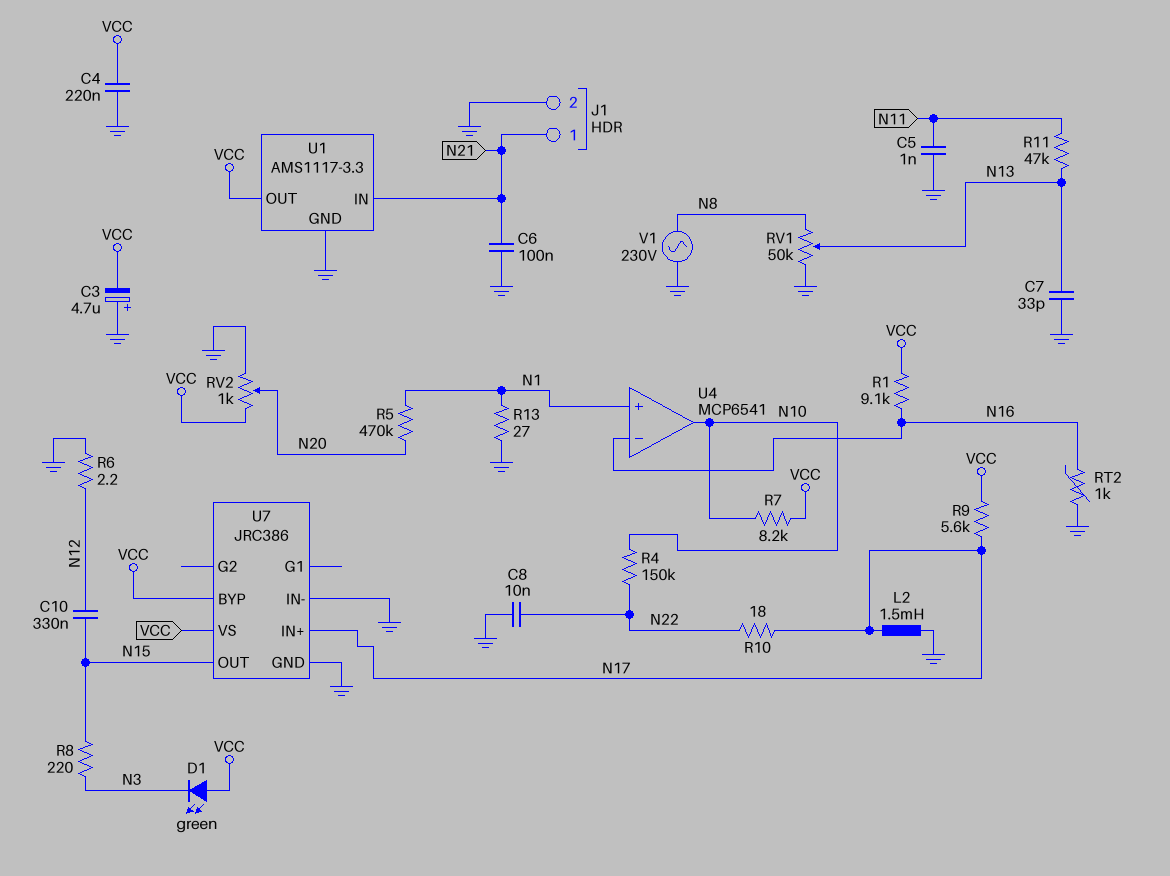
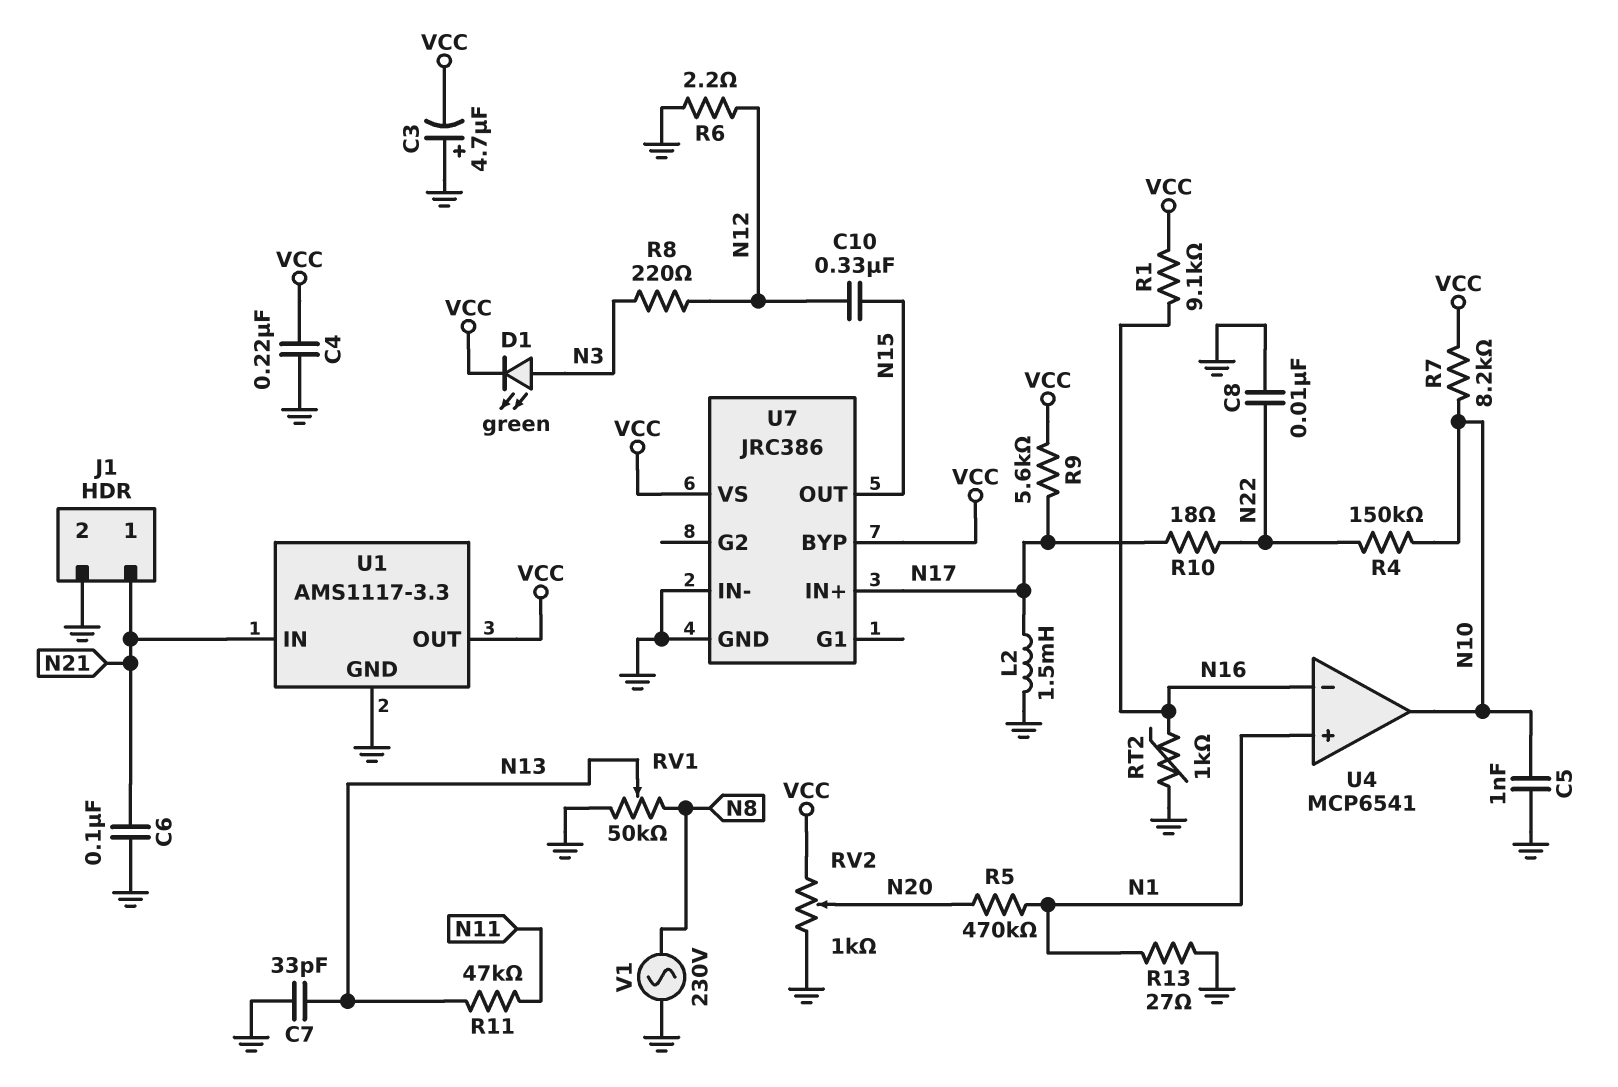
C5: 1nF (GND, N11) -> 1nF (GND, N10)
D1: LED green (A VCC, K N3) -> LED green (A N3, K VCC)
R8: 220 (N3, N15) -> 220 (N3, N12)

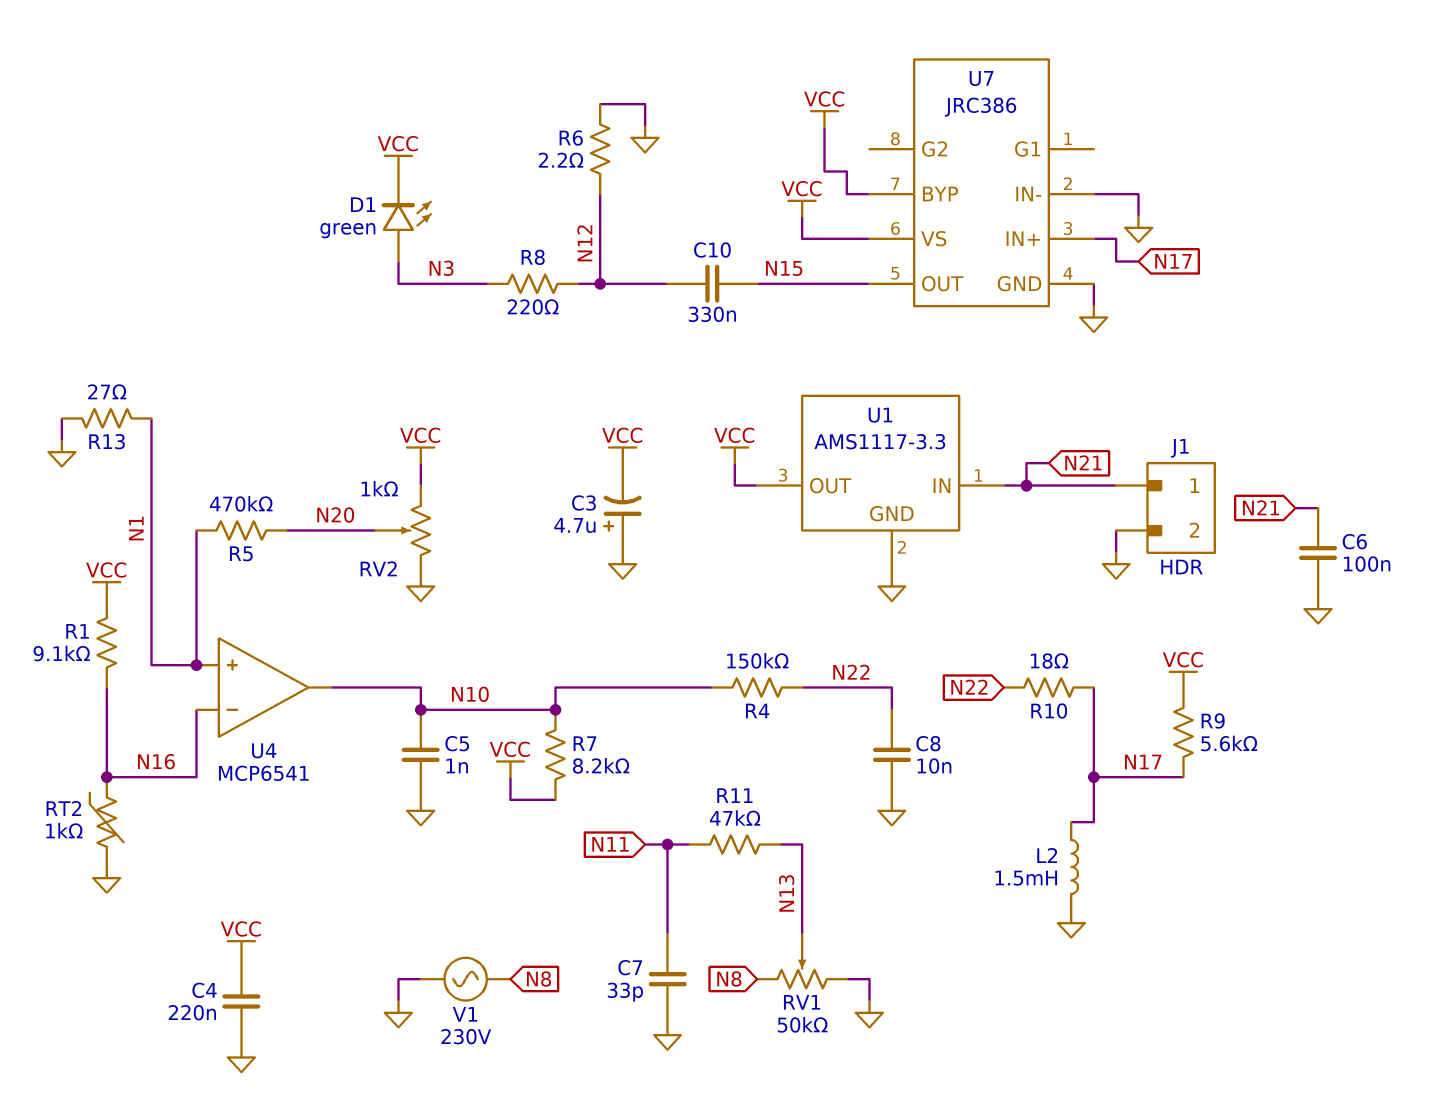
C7: 33pF (GND, N13) -> 33pF (GND, N11)

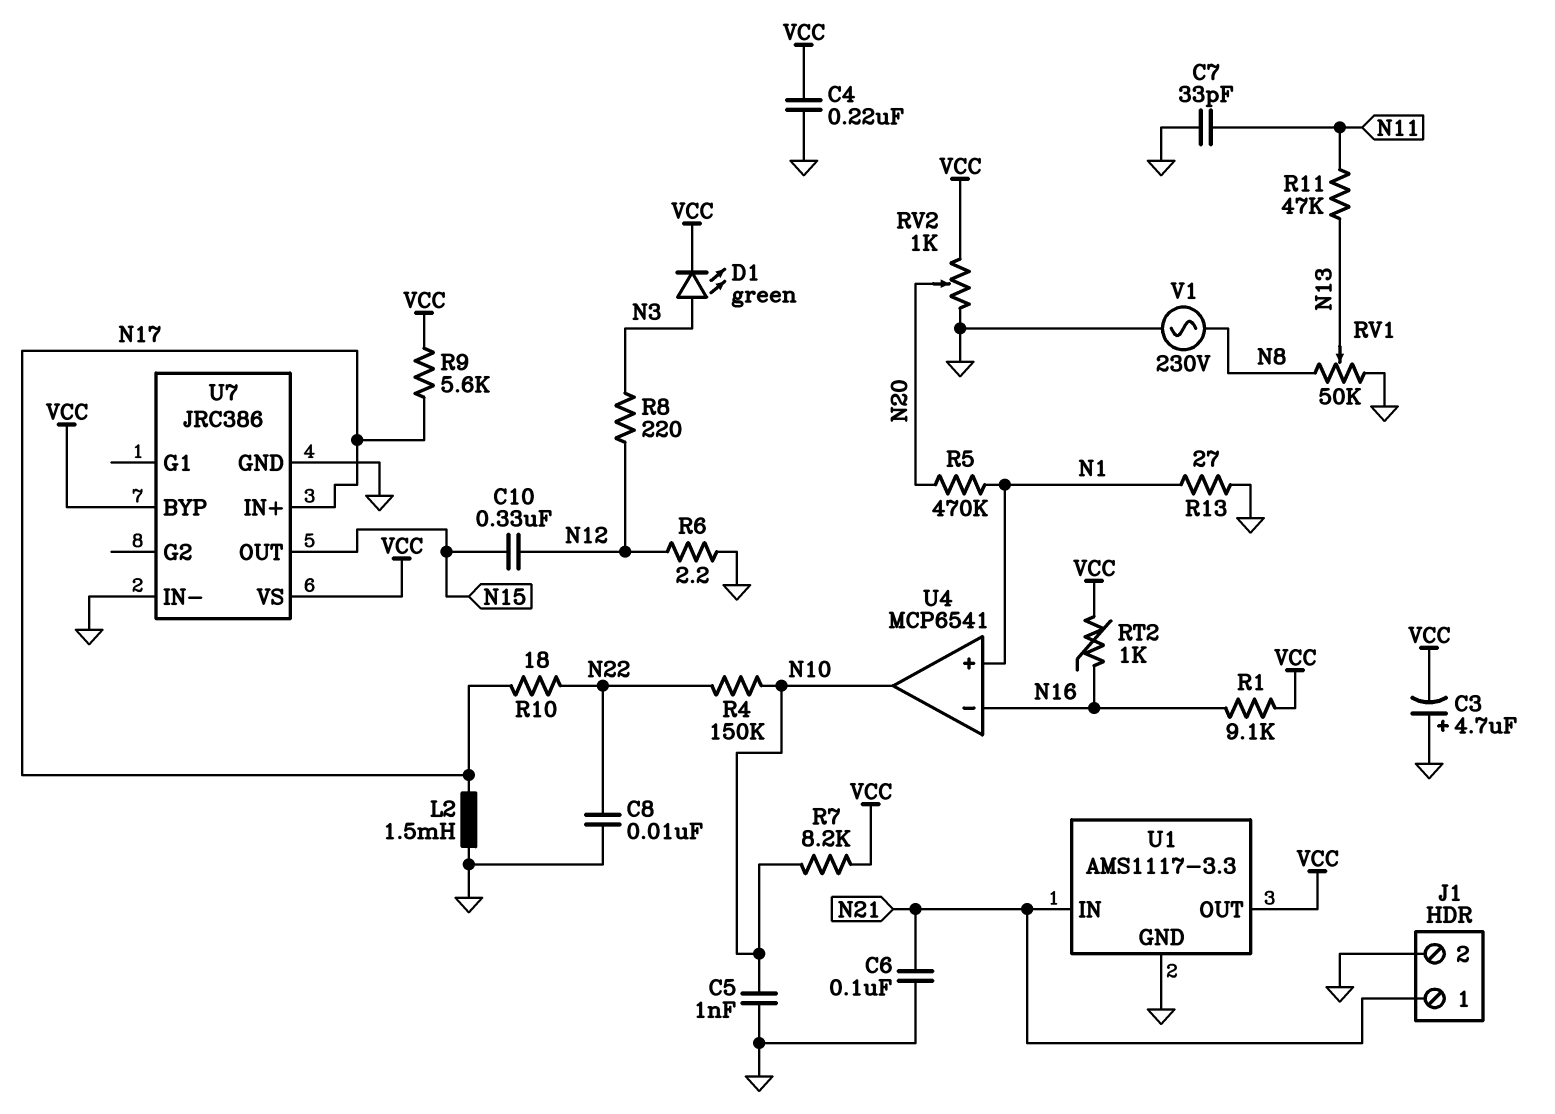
RT2: 1k (GND, N16) -> 1k (N16, VCC)

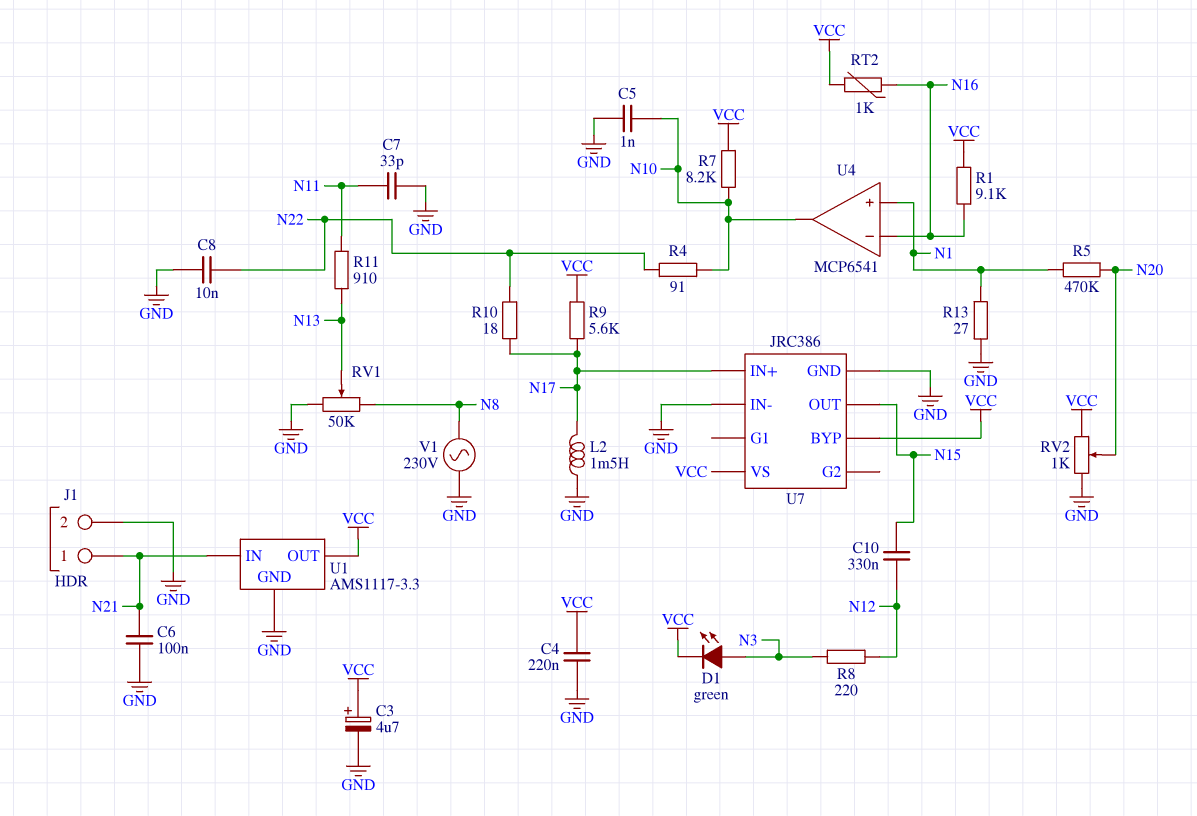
C3: 4.7uF (plus GND, minus VCC) -> 4.7uF (plus VCC, minus GND)
R4: 150k (N10, N22) -> 91 (N10, N22)
R6: 2.2 (GND, N12) -> none
R11: 47k (N11, N13) -> 910 (N11, N13)

